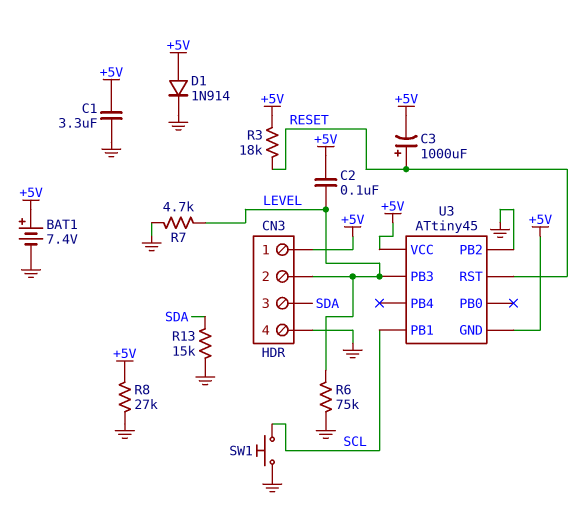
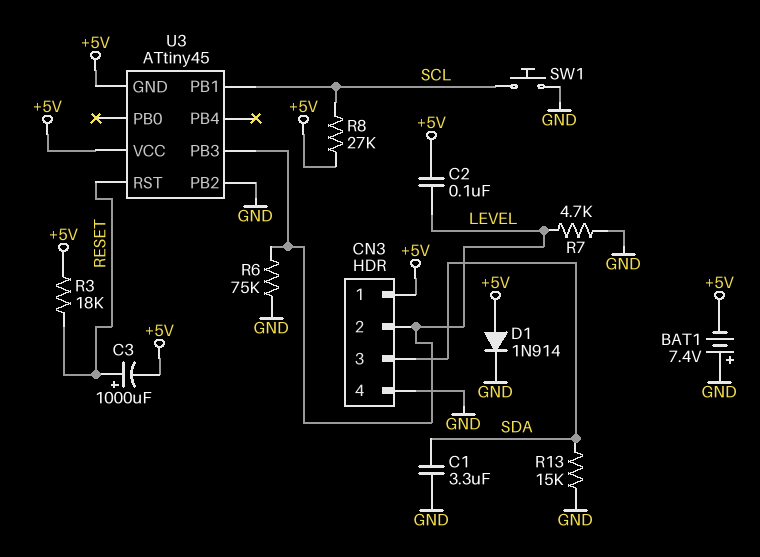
BAT1: 7.4V (plus +5V, minus GND) -> 7.4V (plus GND, minus +5V)
C1: 3.3uF (+5V, GND) -> 3.3uF (GND, SDA)
R8: 27k (+5V, GND) -> 27k (+5V, SCL)

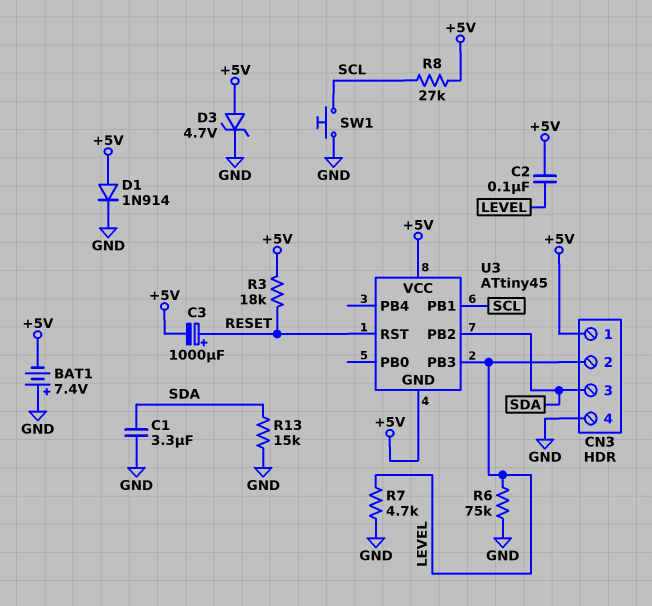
D3: none -> zener 4.7V (A +5V, K GND)
U3 pin PB2: GND -> SDA

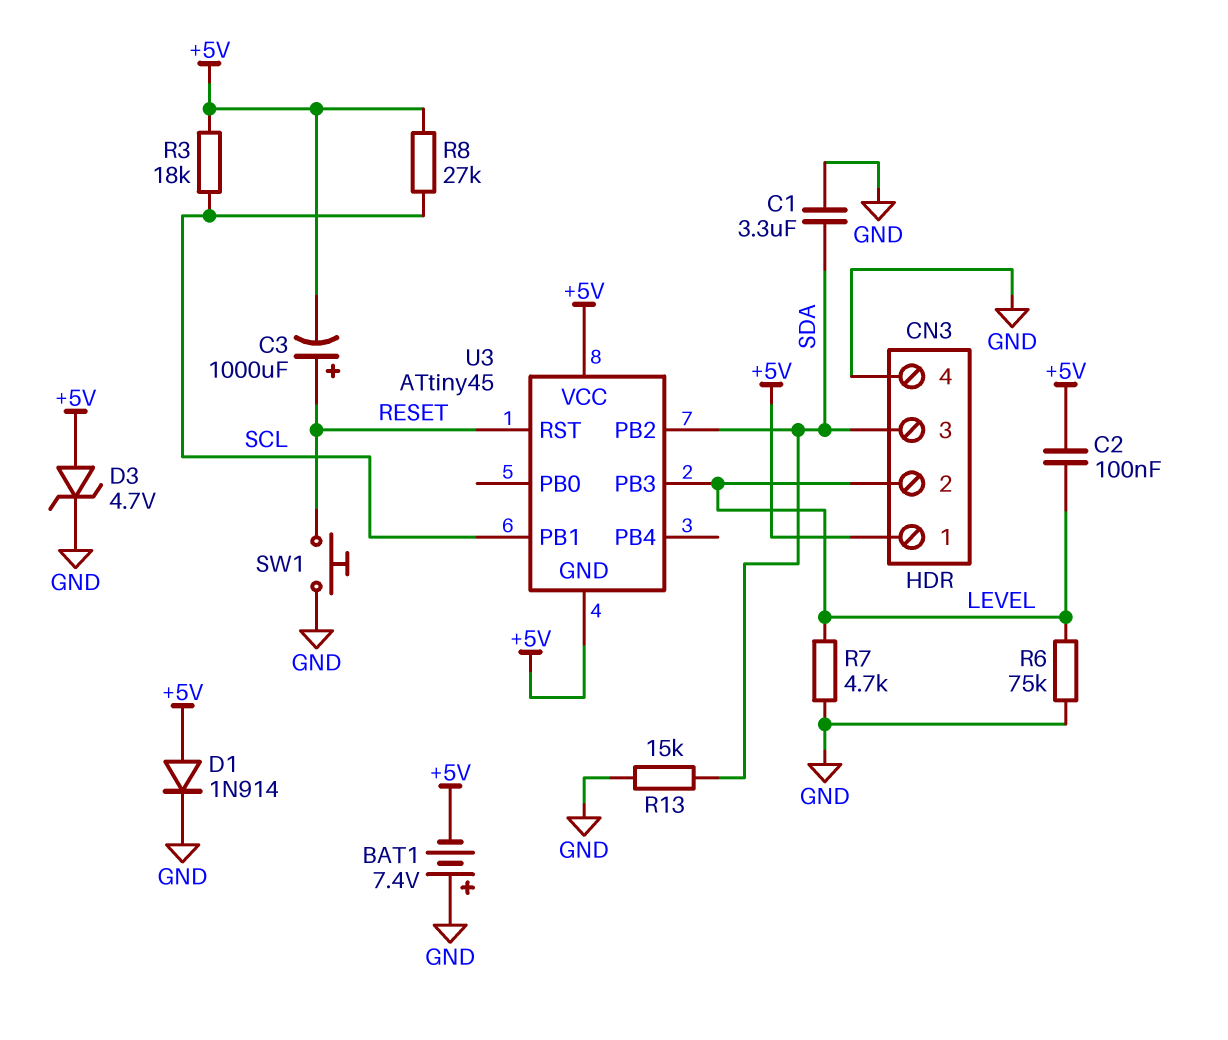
R3: 18k (+5V, RESET) -> 18k (+5V, SCL)
SW1: button (GND, SCL) -> button (GND, RESET)

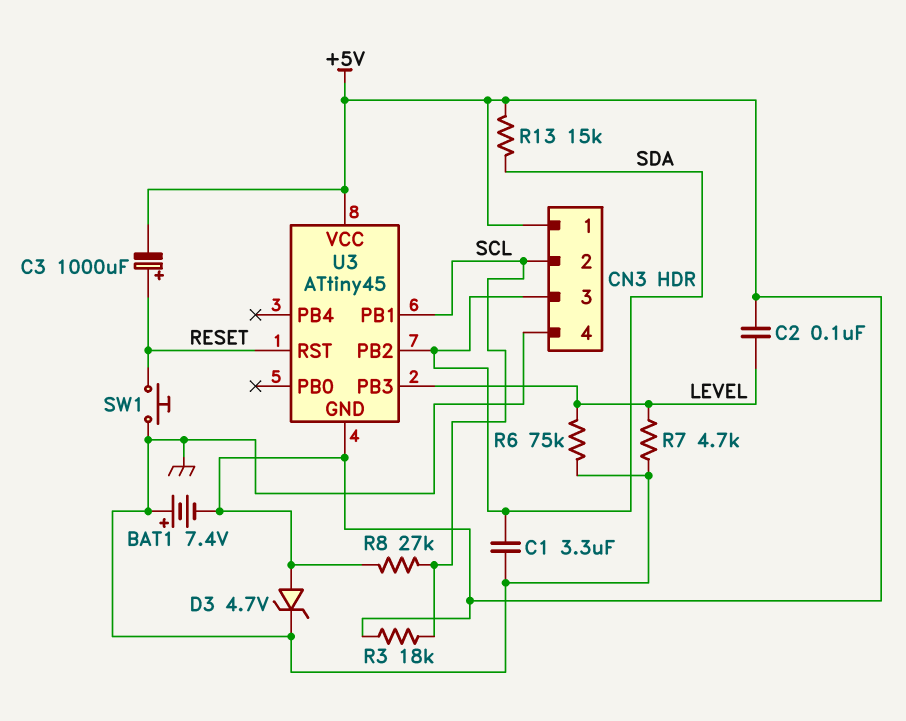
CN3 pin 2: LEVEL -> SCL
D1: diode 1N914 (A +5V, K GND) -> none
R13: 15k (GND, SDA) -> 15k (+5V, SDA)

